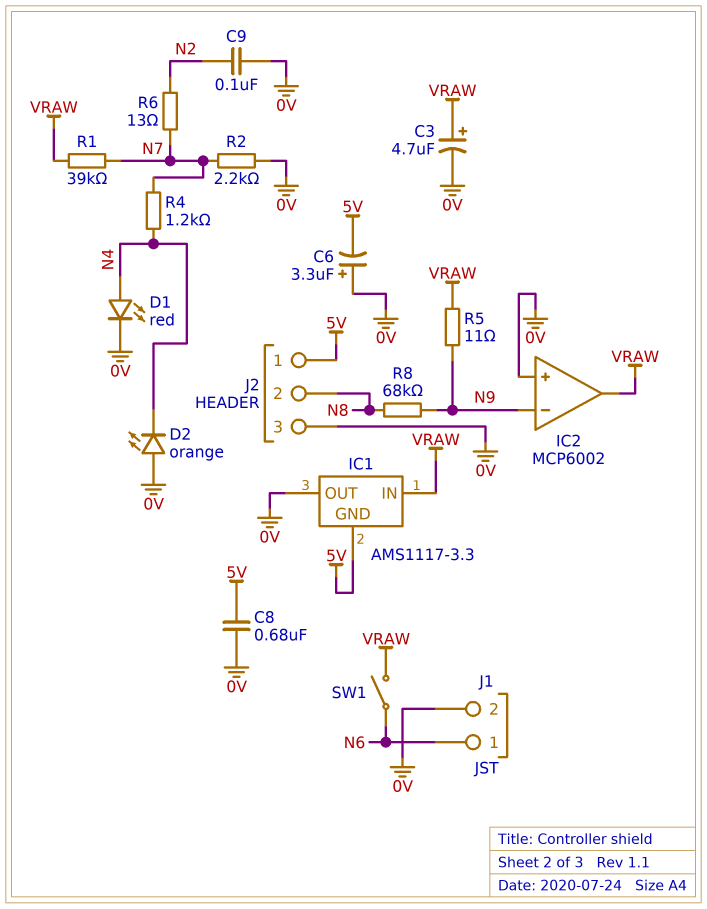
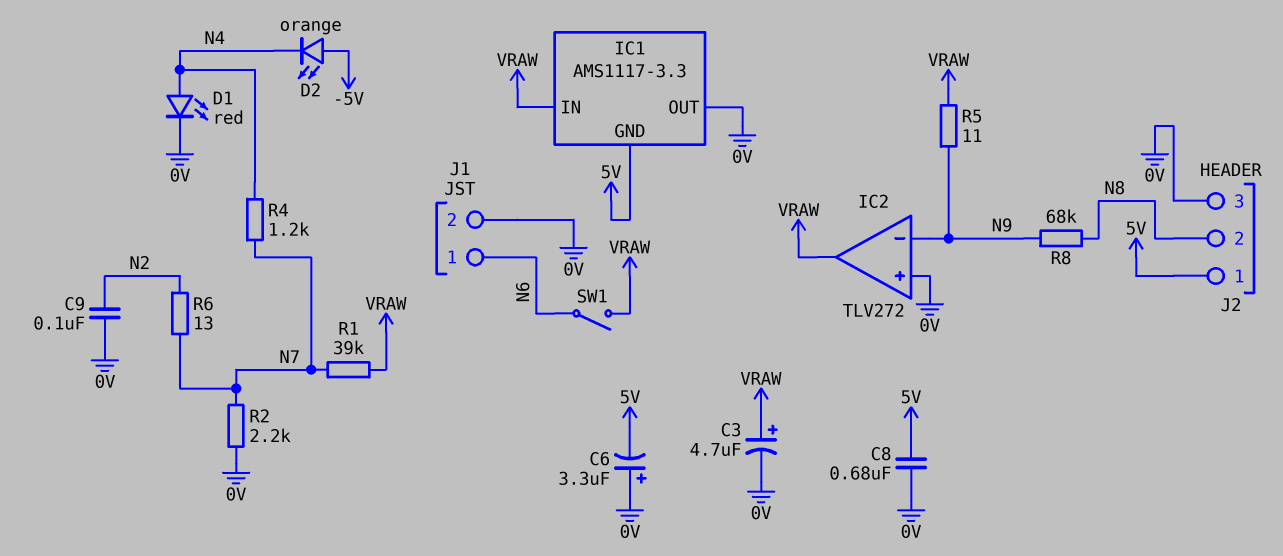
D2: LED orange (A 0V, K N4) -> LED orange (A -5V, K N4)
IC2: MCP6002 -> TLV272

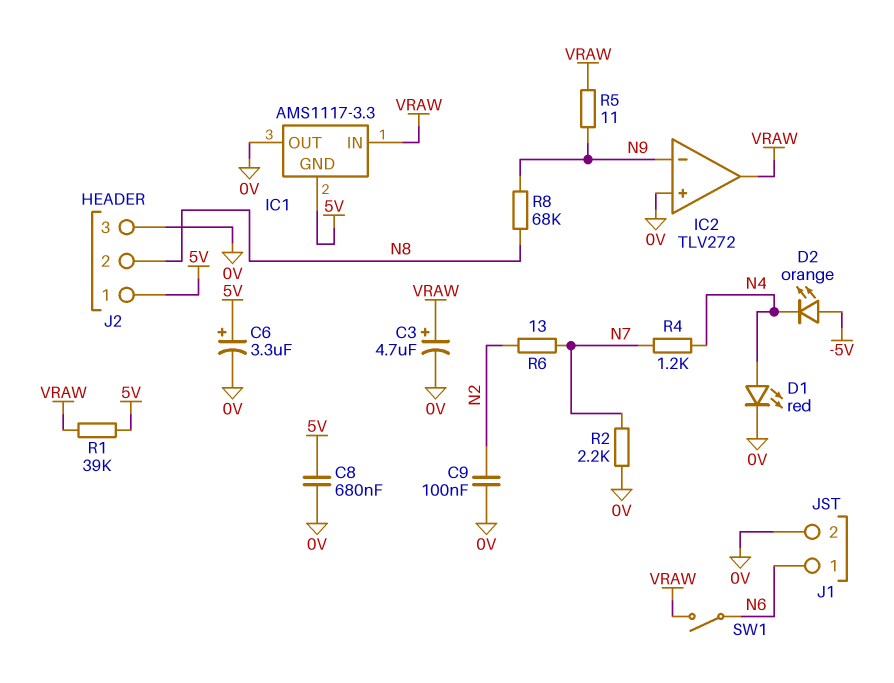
C6: 3.3uF (plus 0V, minus 5V) -> 3.3uF (plus 5V, minus 0V)
R1: 39k (N7, VRAW) -> 39k (5V, VRAW)

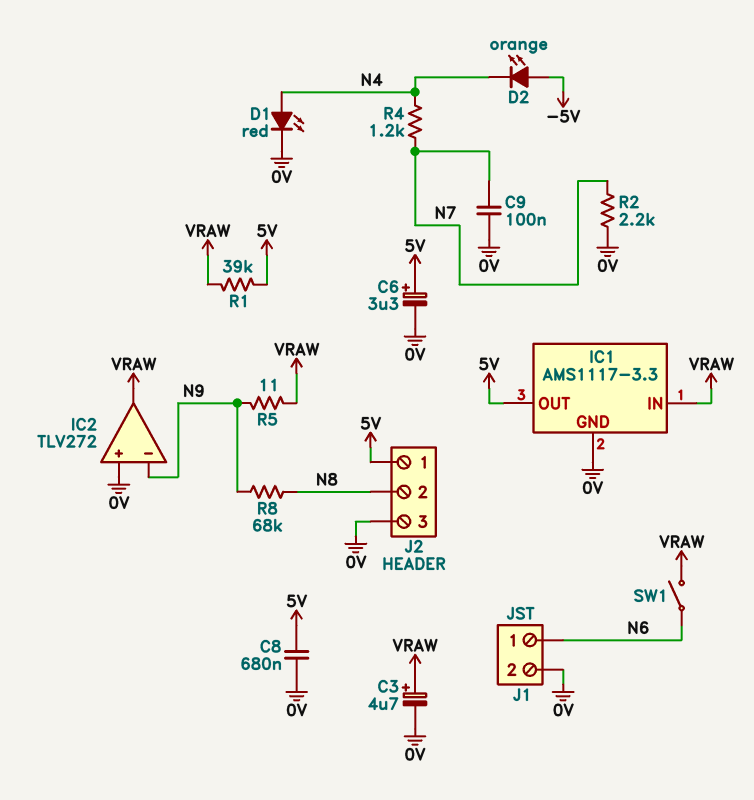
C9: 100nF (0V, N2) -> 100nF (0V, N7)
IC1 pin GND: 5V -> 0V
IC1 pin OUT: 0V -> 5V
R6: 13 (N2, N7) -> none

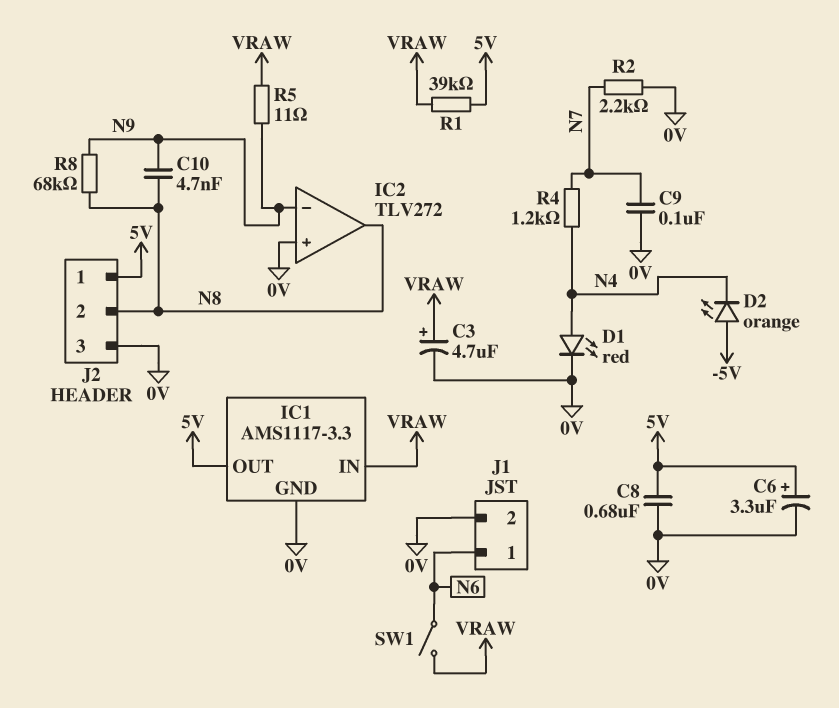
C10: none -> 4.7nF (N8, N9)
IC2 pin out: VRAW -> N8

